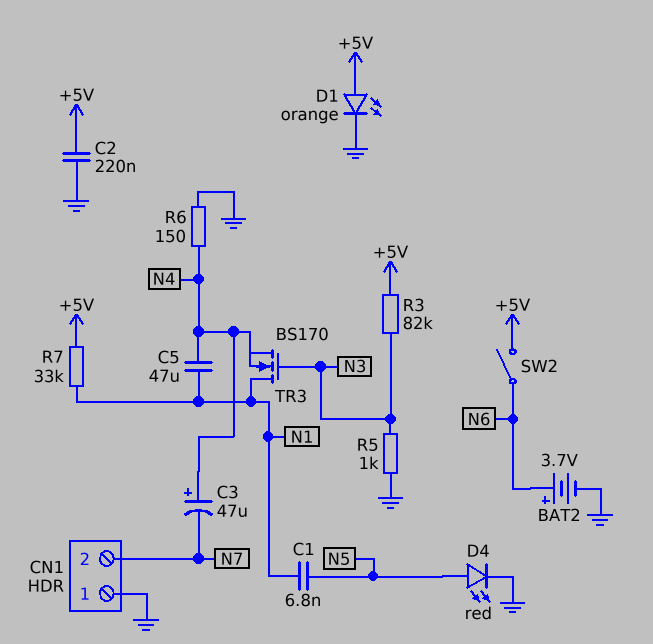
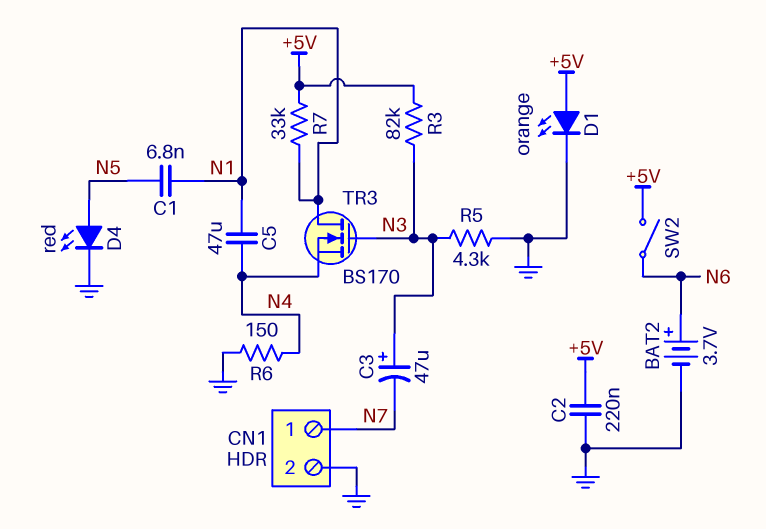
C3: 47uF (plus N4, minus N7) -> 47uF (plus N3, minus N7)
CN1 pin 1: GND -> N7
CN1 pin 2: N7 -> GND
R5: 1k (GND, N3) -> 4.3k (GND, N3)

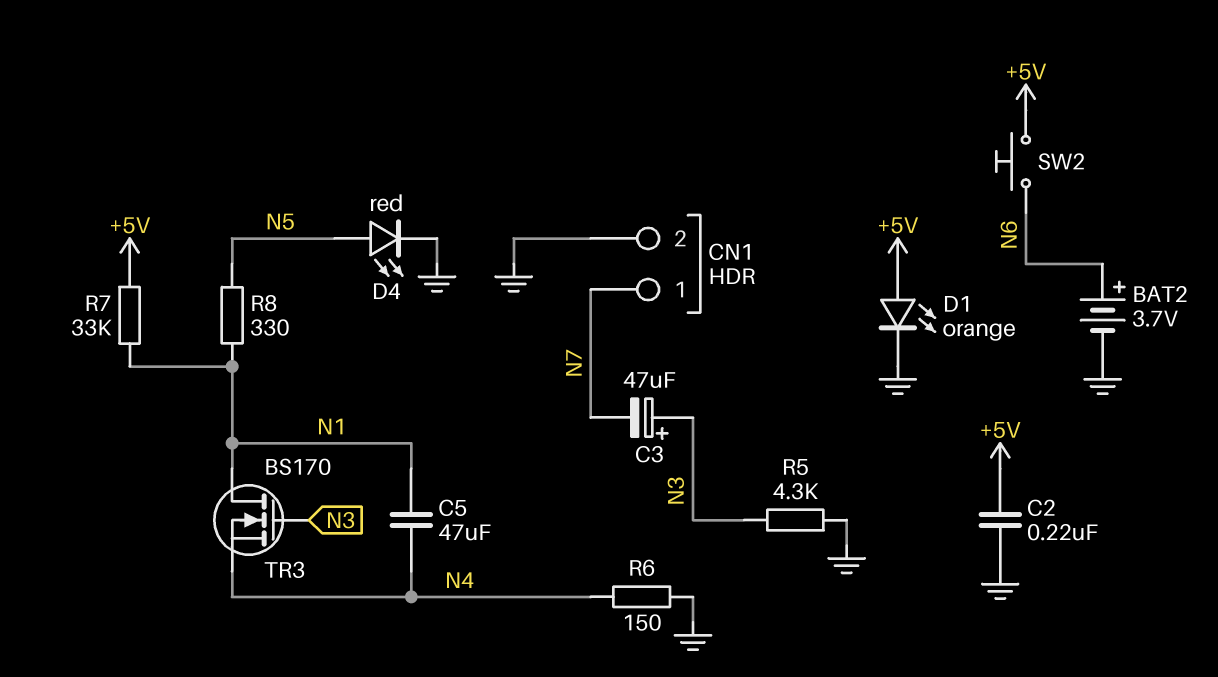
C1: 6.8nF (N1, N5) -> none
R3: 82k (+5V, N3) -> none
R8: none -> 330 (N1, N5)
SW2: switch (+5V, N6) -> button (+5V, N6)

